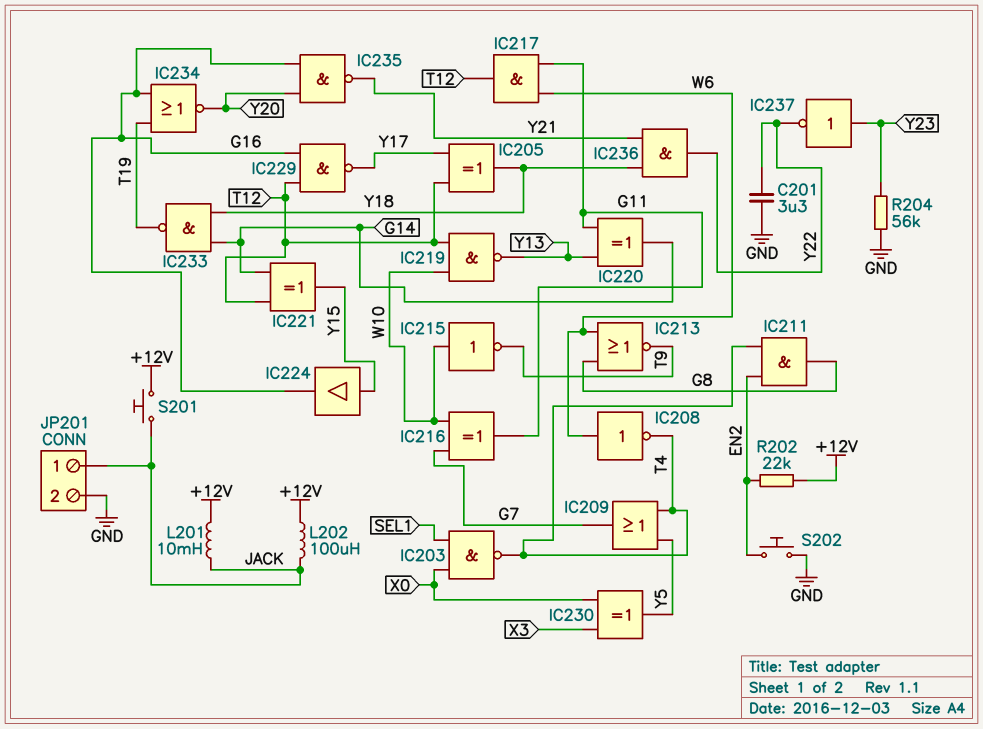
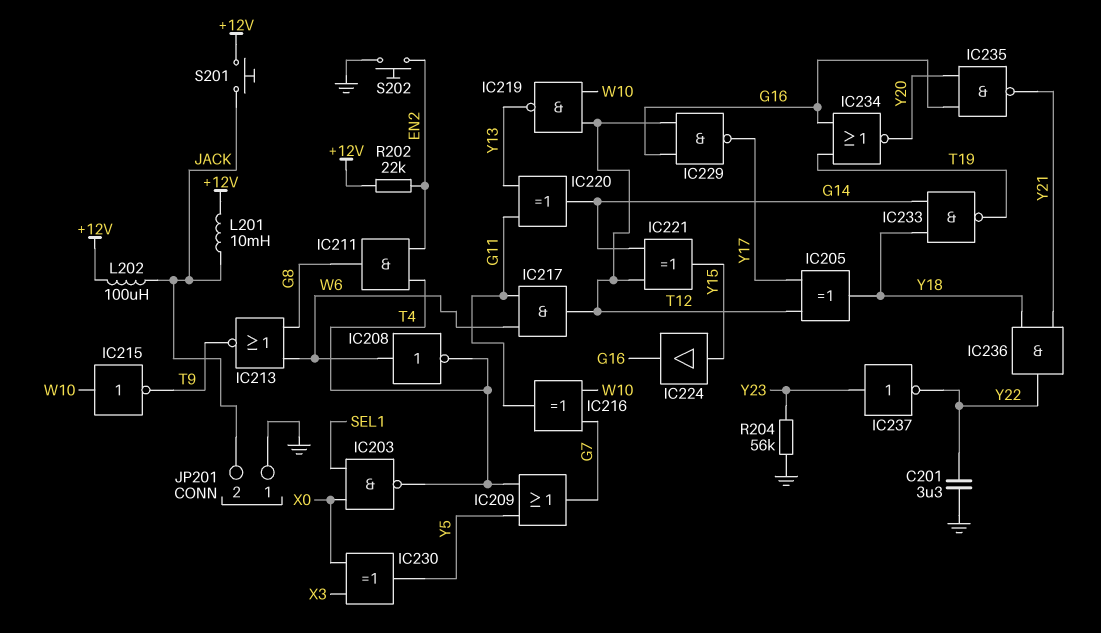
JP201 pin 1: JACK -> GND
JP201 pin 2: GND -> JACK

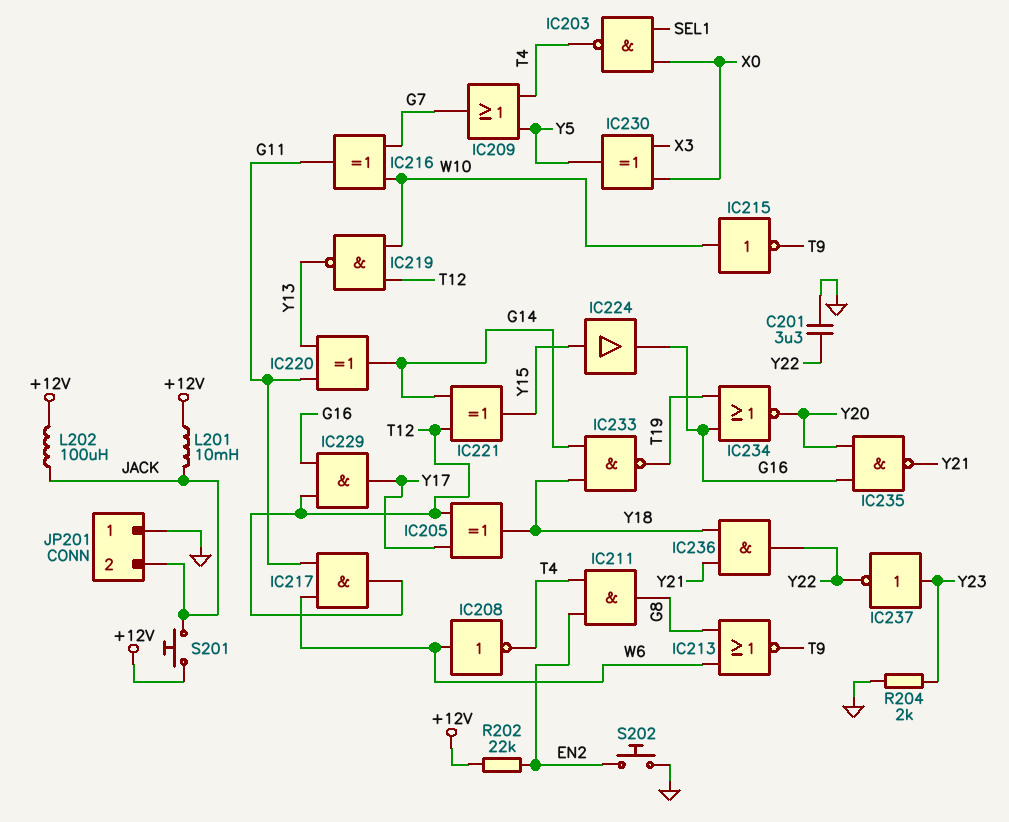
IC229: NAND (in G16, in T12, out Y17) -> AND (in G16, in T12, out Y17)
R204: 56k (GND, Y23) -> 2k (GND, Y23)

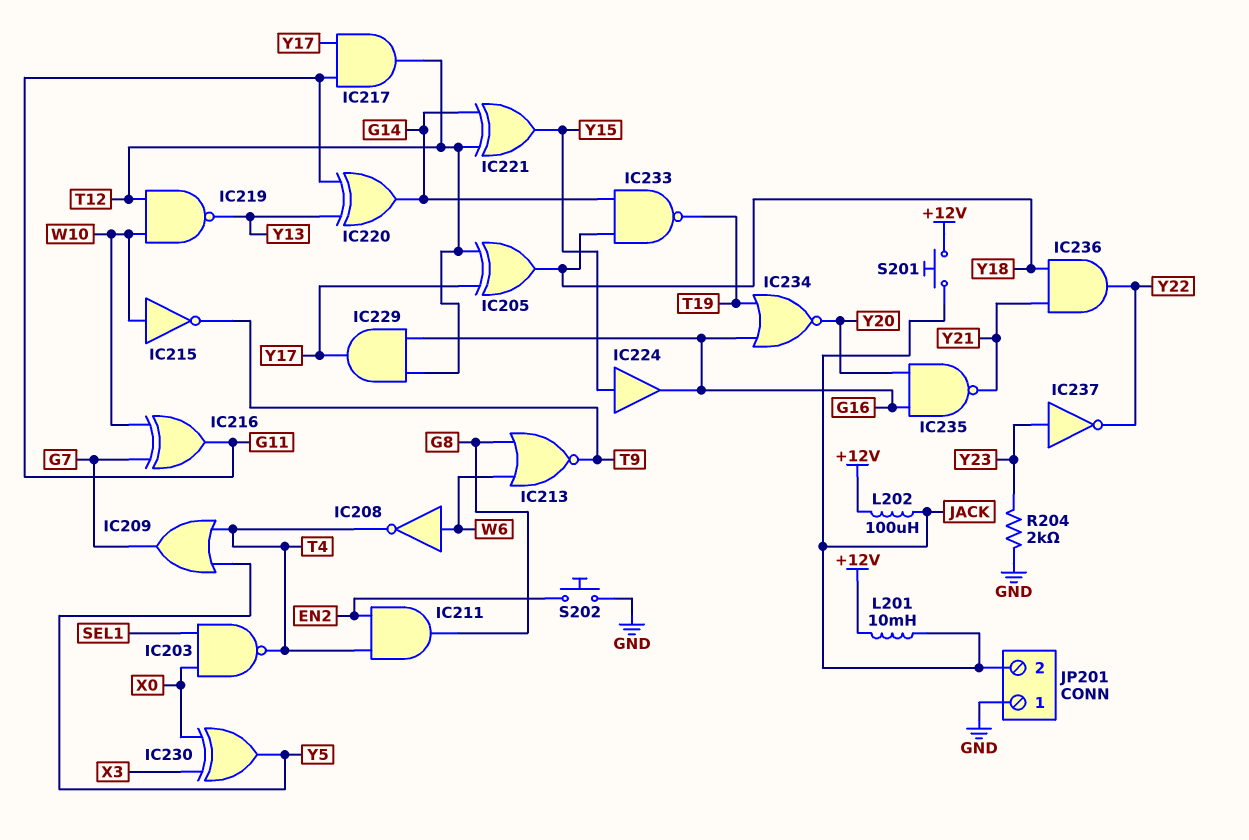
C201: 3.3uF (GND, Y22) -> none
IC217: AND (in G11, in W6, out T12) -> AND (in G11, in Y17, out T12)
R202: 22k (+12V, EN2) -> none

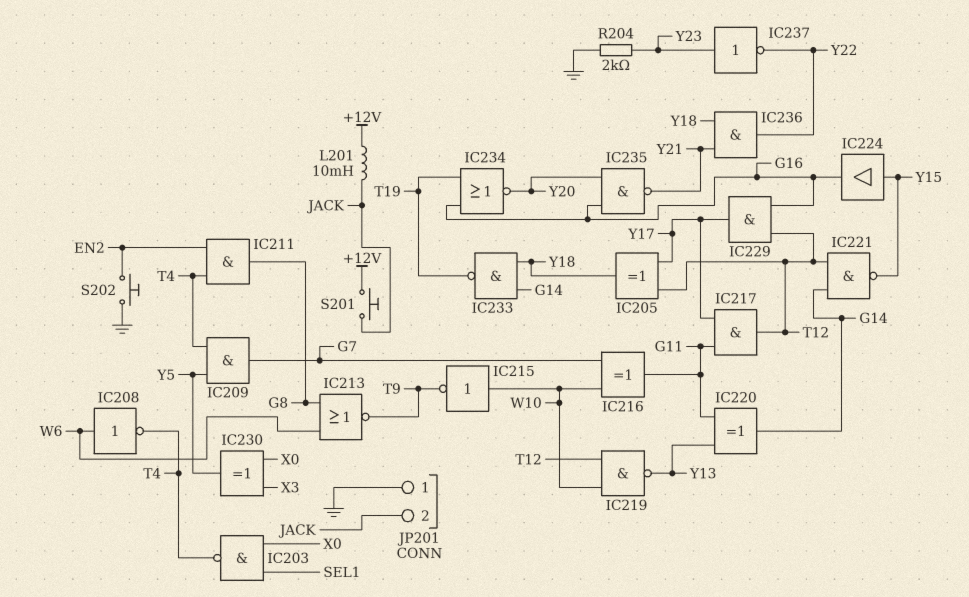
IC209: OR (in T4, in Y5, out G7) -> AND (in T4, in Y5, out G7)
IC221: XOR (in G14, in T12, out Y15) -> NAND (in G14, in T12, out Y15)
L202: 100uH (+12V, JACK) -> none

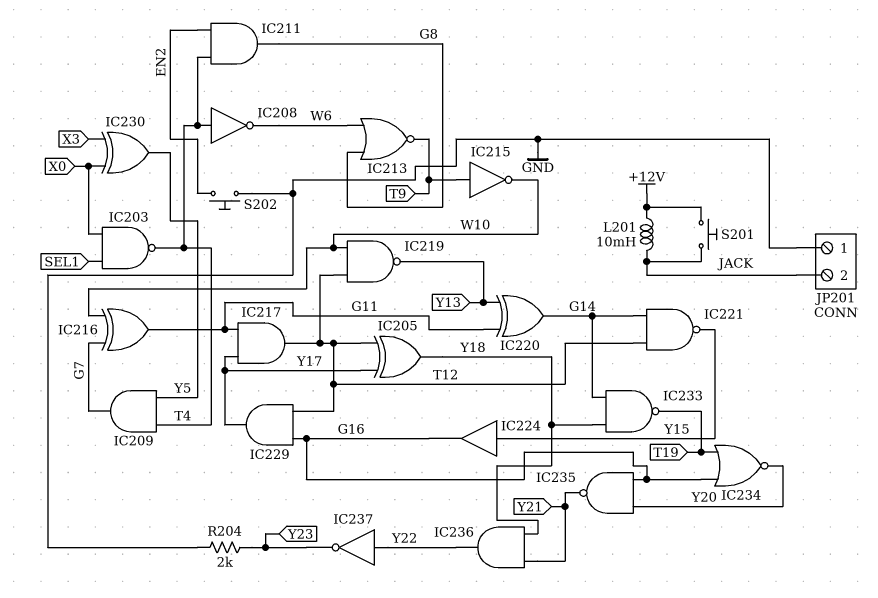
IC208: NOT (in W6, out T4) -> NOT (in T4, out W6)
IC215: NOT (in W10, out T9) -> NOT (in T9, out W10)
IC237: NOT (in Y23, out Y22) -> NOT (in Y22, out Y23)

